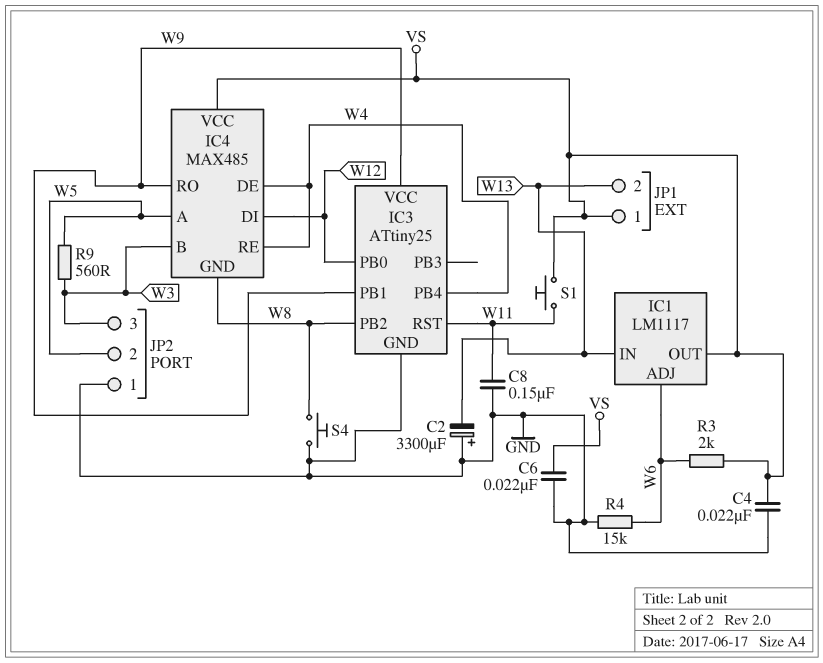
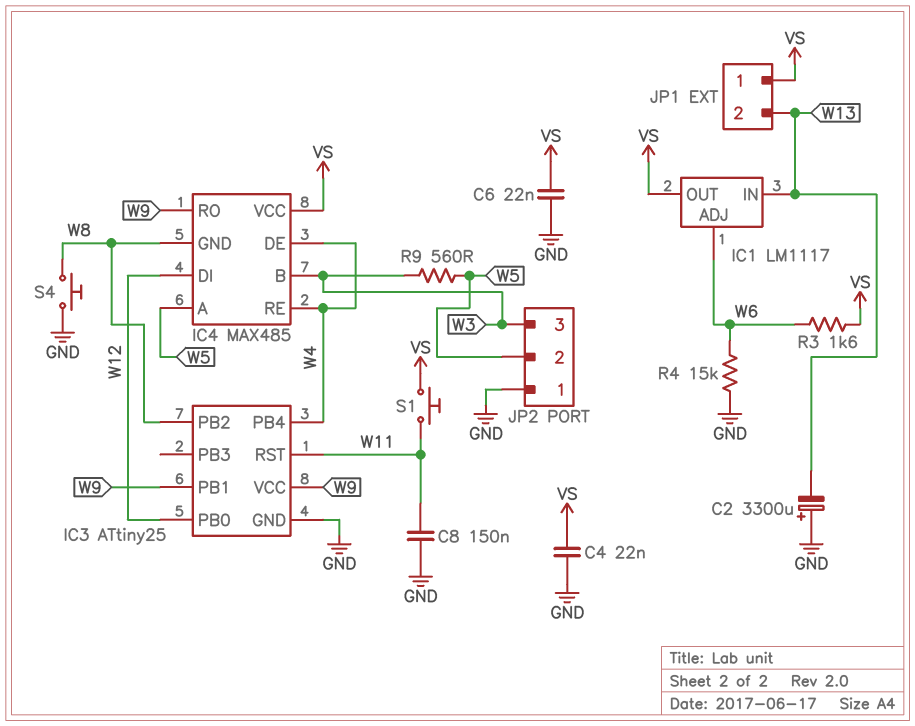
R3: 2k (VS, W6) -> 1.6k (VS, W6)

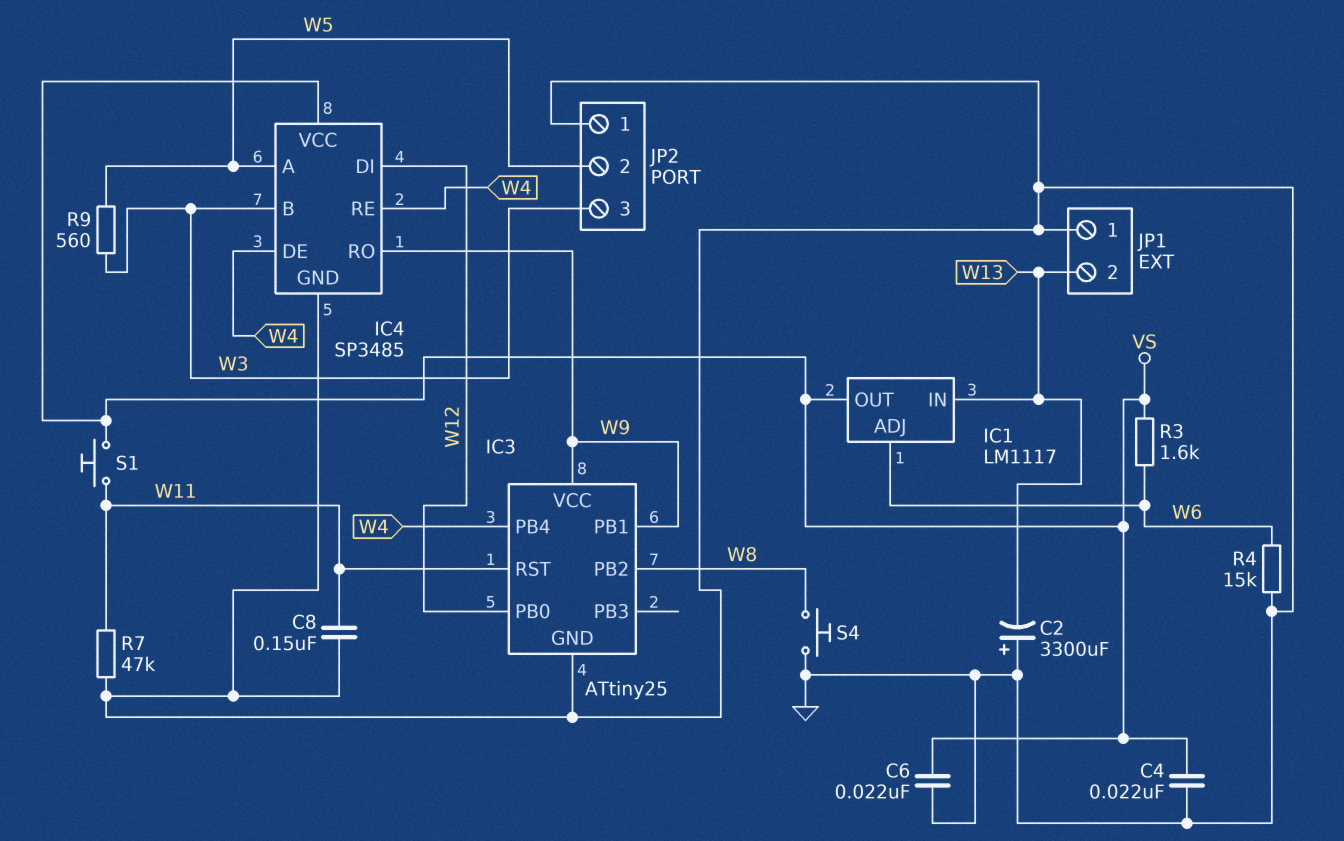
IC4: MAX485 -> SP3485
IC4 pin GND: W8 -> GND
JP1 pin 1: VS -> GND
R7: none -> 47k (GND, W11)

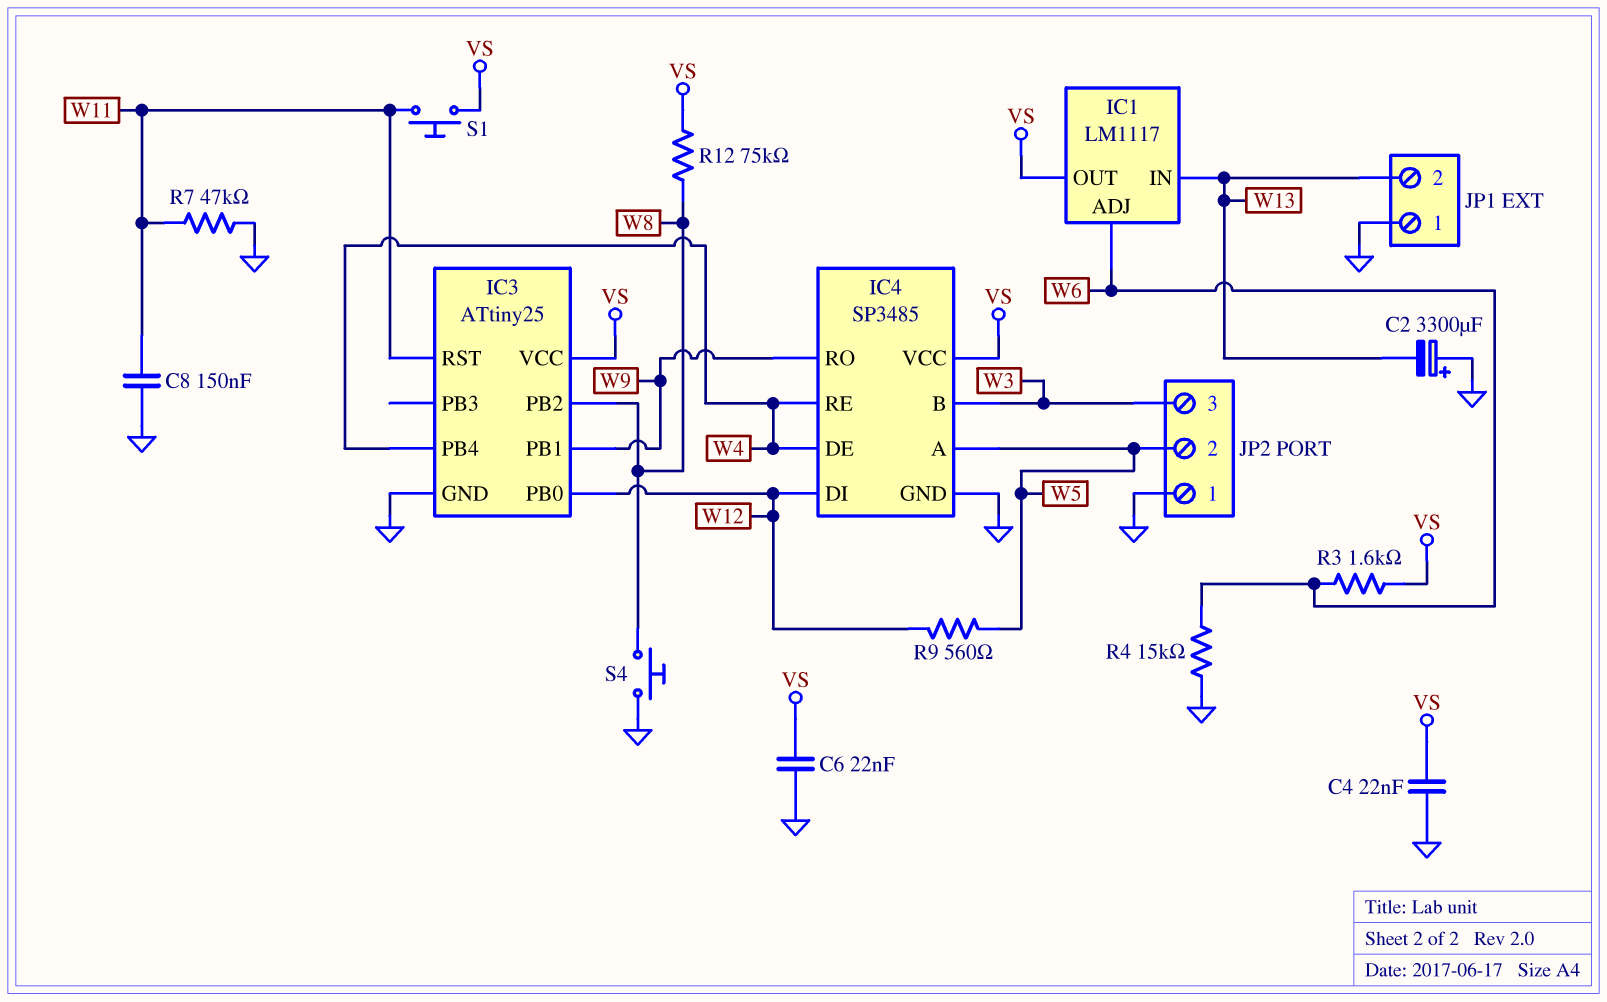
IC3 pin VCC: W9 -> VS
R9: 560 (W3, W5) -> 560 (W5, W12)
R12: none -> 75k (VS, W8)

